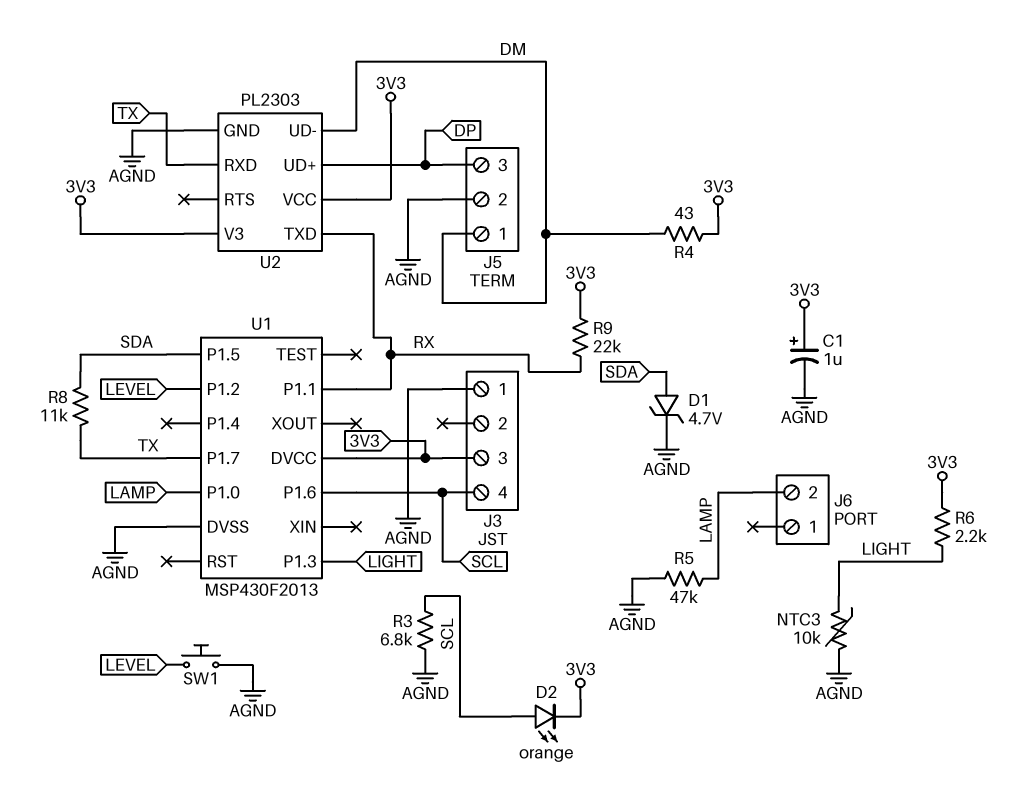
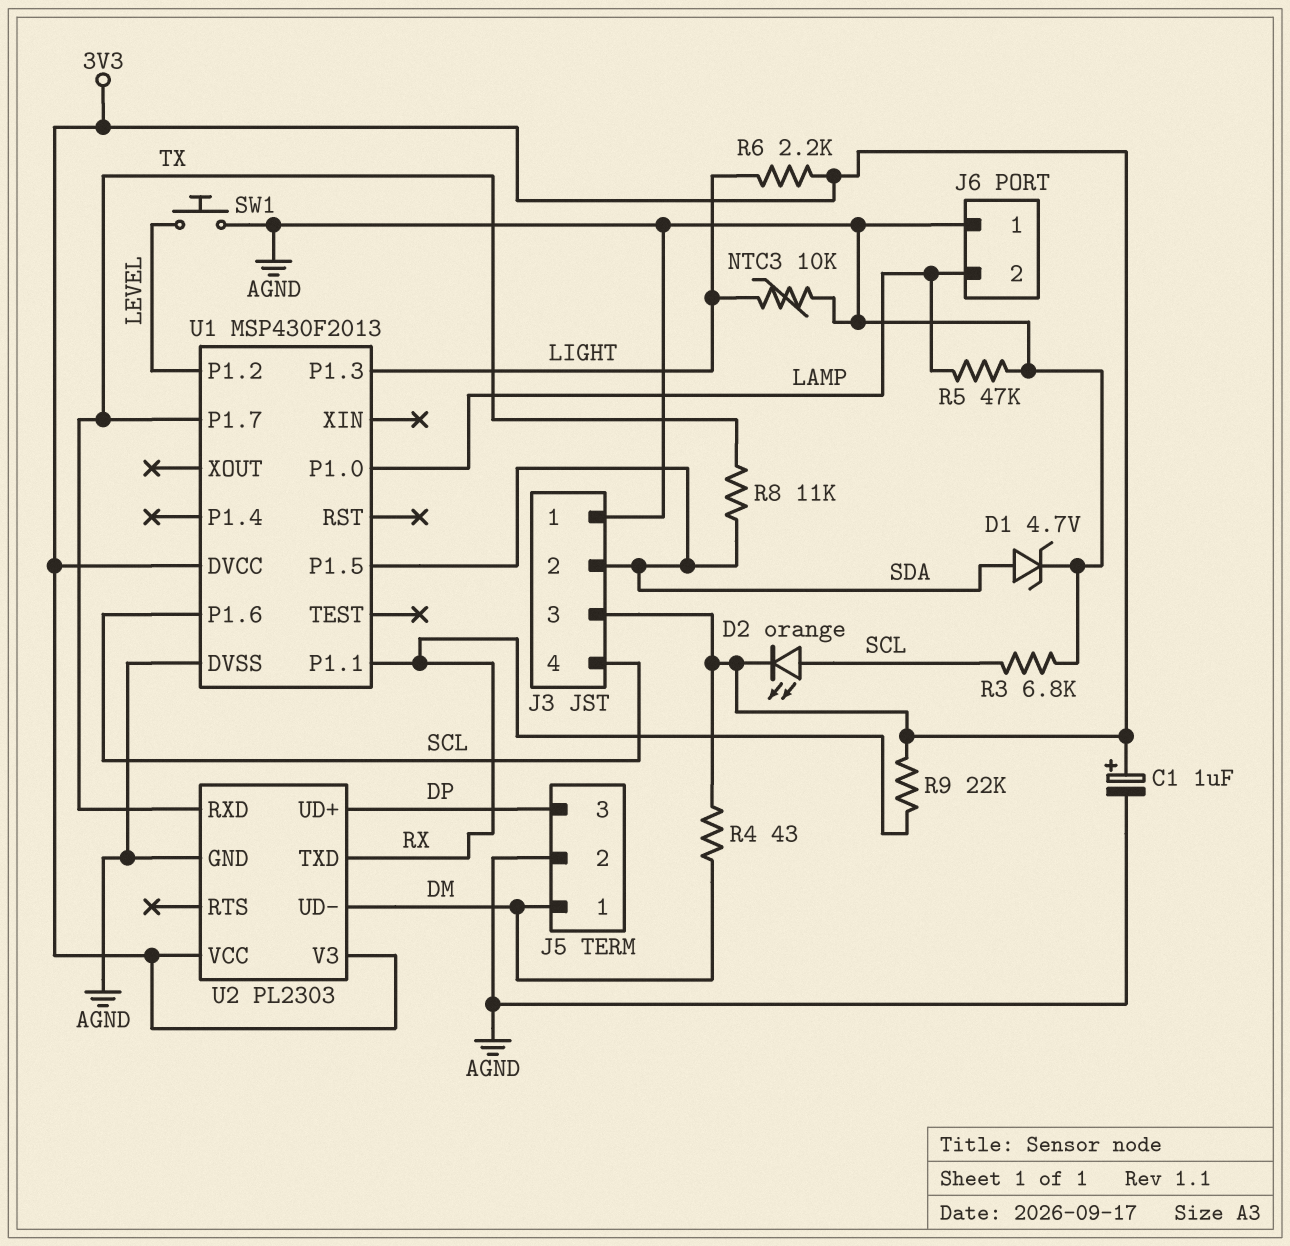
J3 pin 2: none -> SDA
J6 pin 1: none -> AGND

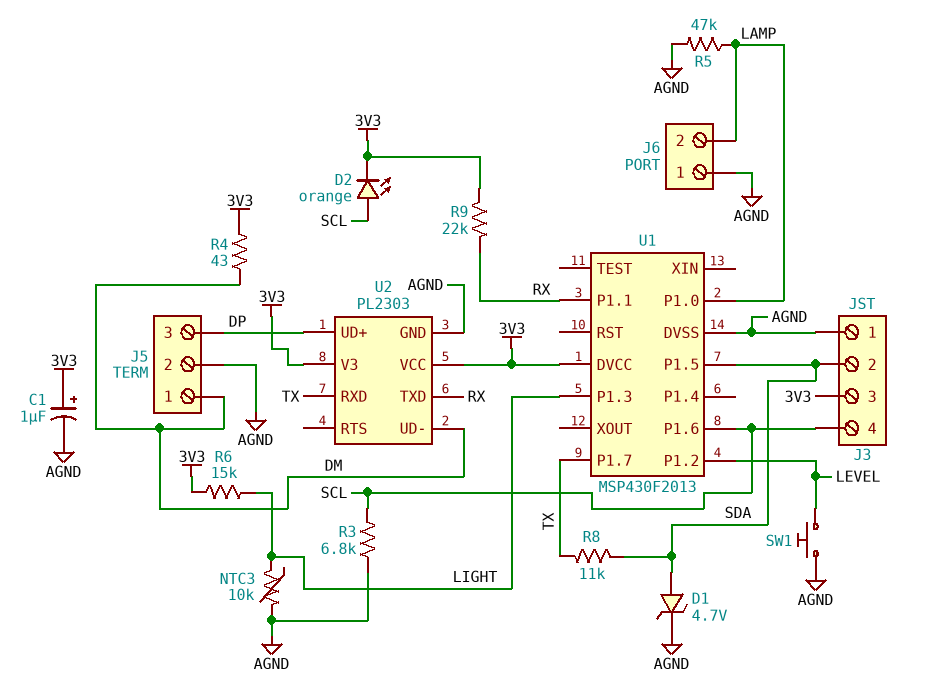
R6: 2.2k (3V3, LIGHT) -> 15k (3V3, LIGHT)

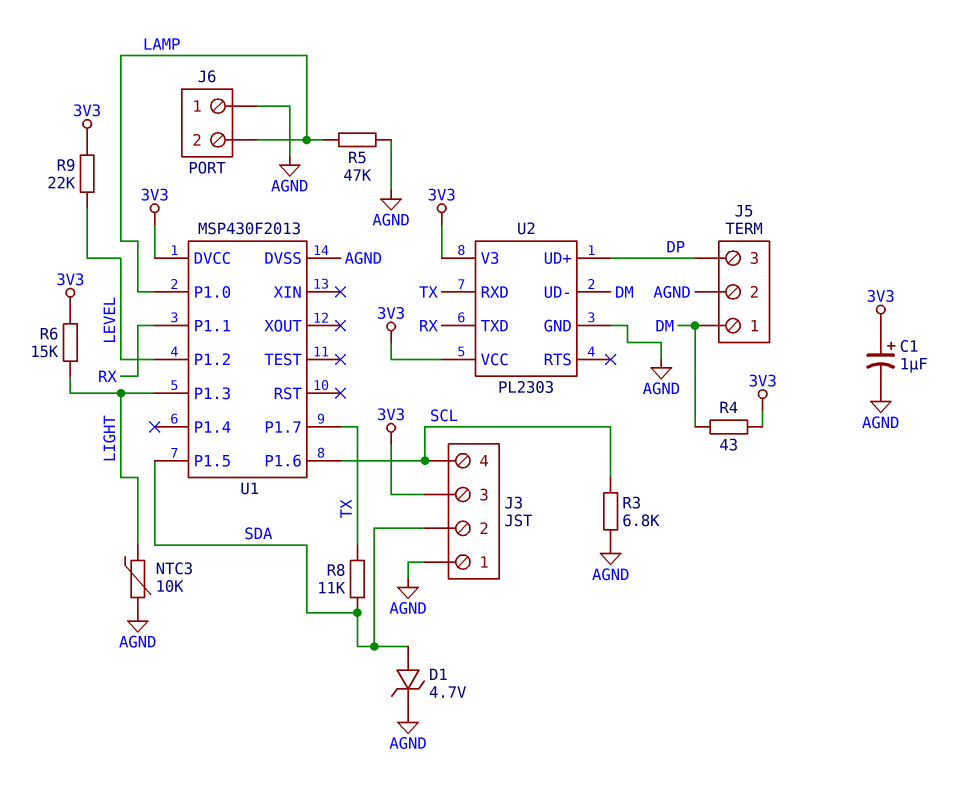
D2: LED orange (A SCL, K 3V3) -> none
R9: 22k (3V3, RX) -> 22k (3V3, LEVEL)
SW1: button (AGND, LEVEL) -> none

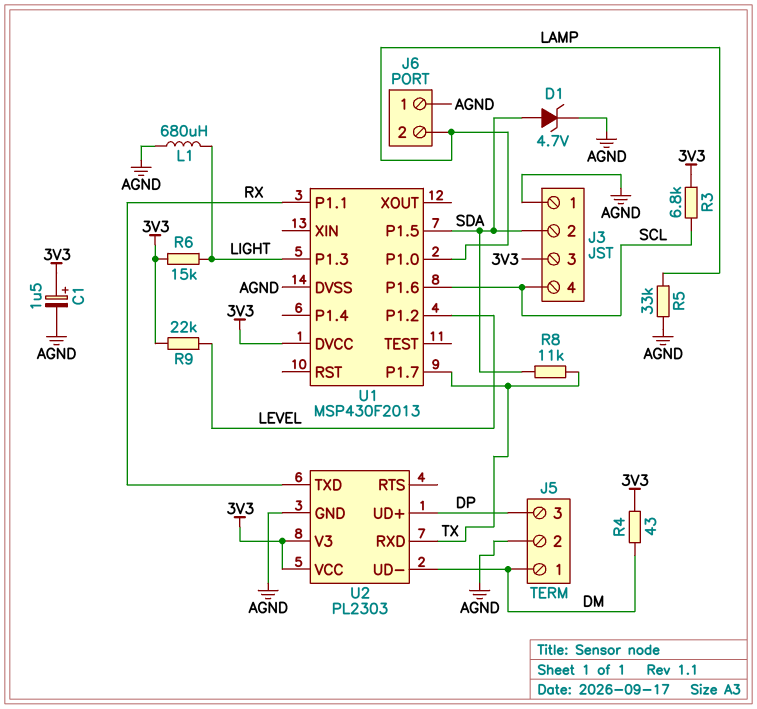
C1: 1uF (plus 3V3, minus AGND) -> 1.5uF (plus 3V3, minus AGND)
L1: none -> 680uH (AGND, LIGHT)
NTC3: 10k (AGND, LIGHT) -> none
R3: 6.8k (AGND, SCL) -> 6.8k (3V3, SCL)
R5: 47k (AGND, LAMP) -> 33k (AGND, LAMP)

